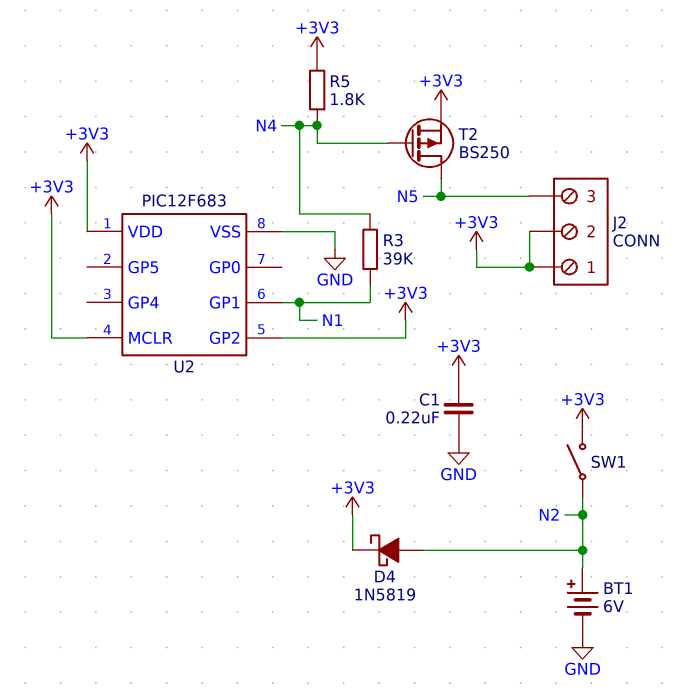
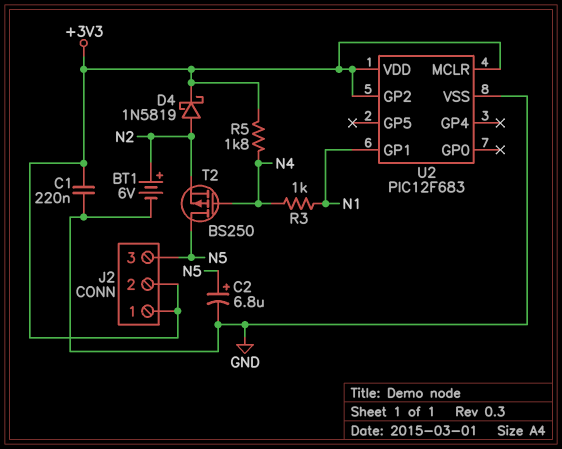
C2: none -> 6.8uF (plus N5, minus GND)
R3: 39k (N1, N4) -> 1k (N1, N4)
SW1: switch (+3V3, N2) -> none
T2: PMOS BS250 (G N4, D N5, S +3V3) -> PMOS BS250 (G N4, D N5, S N2)

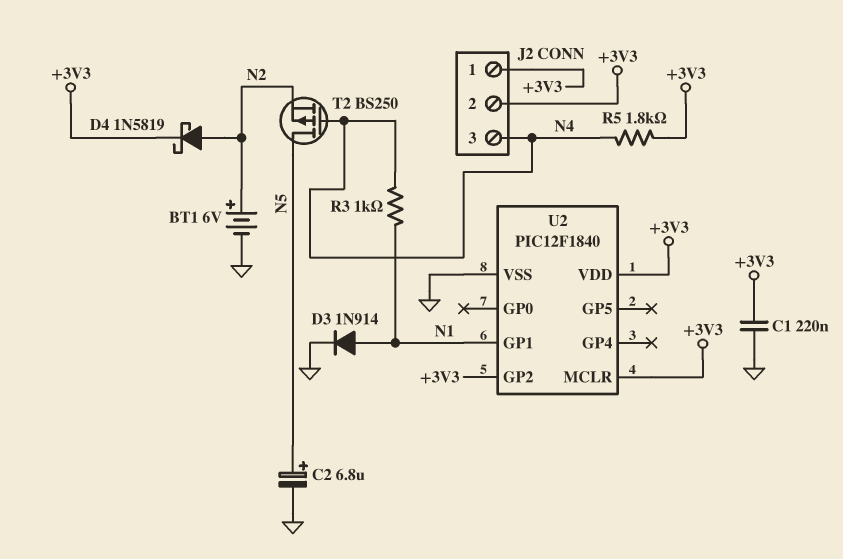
D3: none -> diode 1N914 (A N1, K GND)
J2 pin 3: N5 -> N4
U2: PIC12F683 -> PIC12F1840

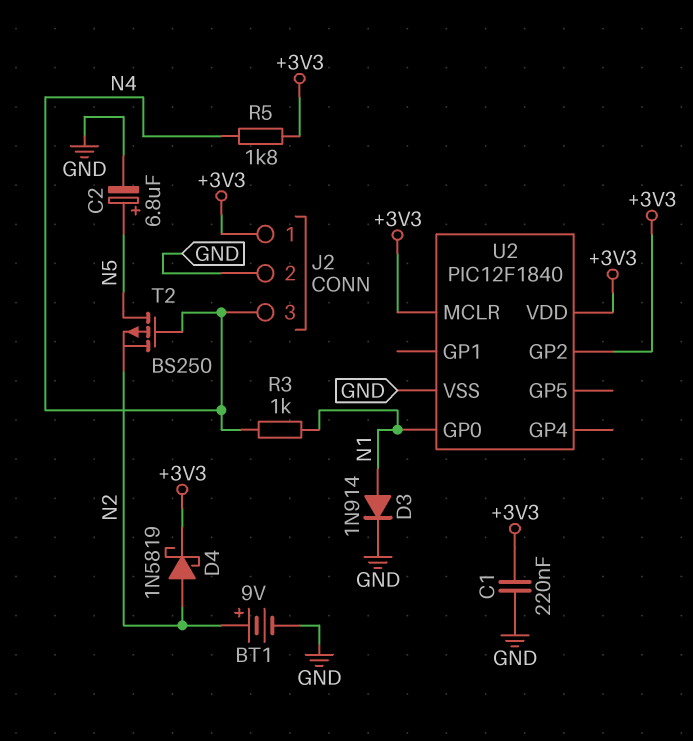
BT1: 6V (plus N2, minus GND) -> 9V (plus N2, minus GND)
J2 pin 2: +3V3 -> GND
U2 pin GP0: none -> N1
U2 pin GP1: N1 -> none

